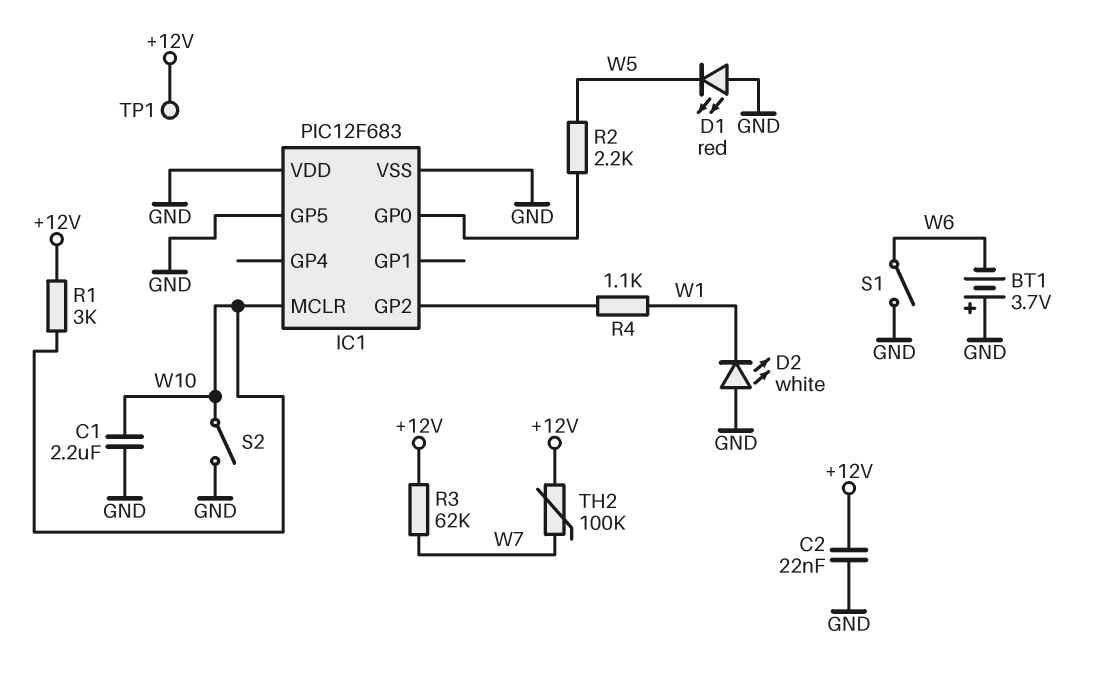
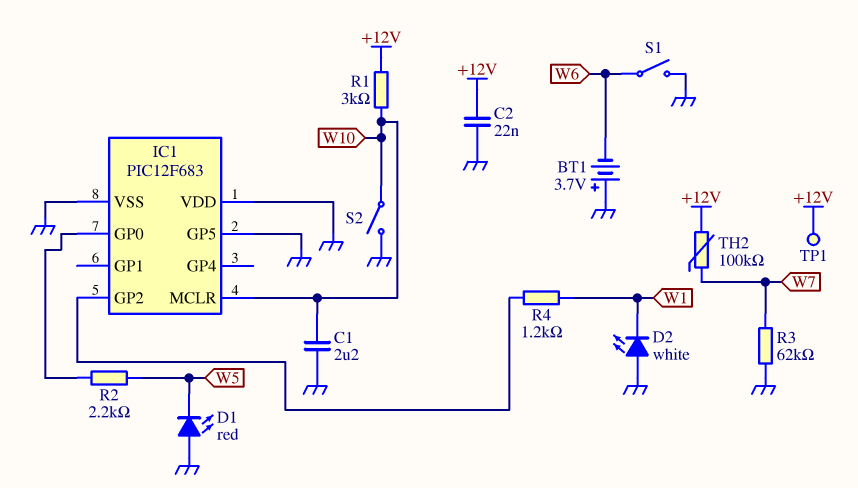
R3: 62k (+12V, W7) -> 62k (GND, W7)
R4: 1.1k (IC1/GP2, W1) -> 1.2k (IC1/GP2, W1)

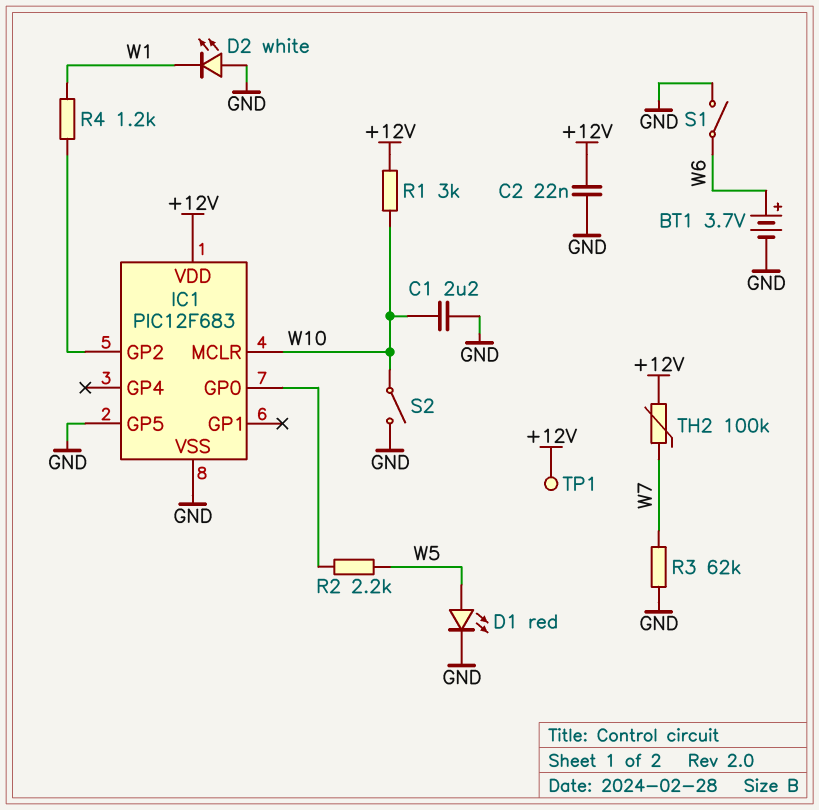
BT1: 3.7V (plus GND, minus W6) -> 3.7V (plus W6, minus GND)
D1: LED red (A GND, K W5) -> LED red (A W5, K GND)
IC1 pin VDD: GND -> +12V

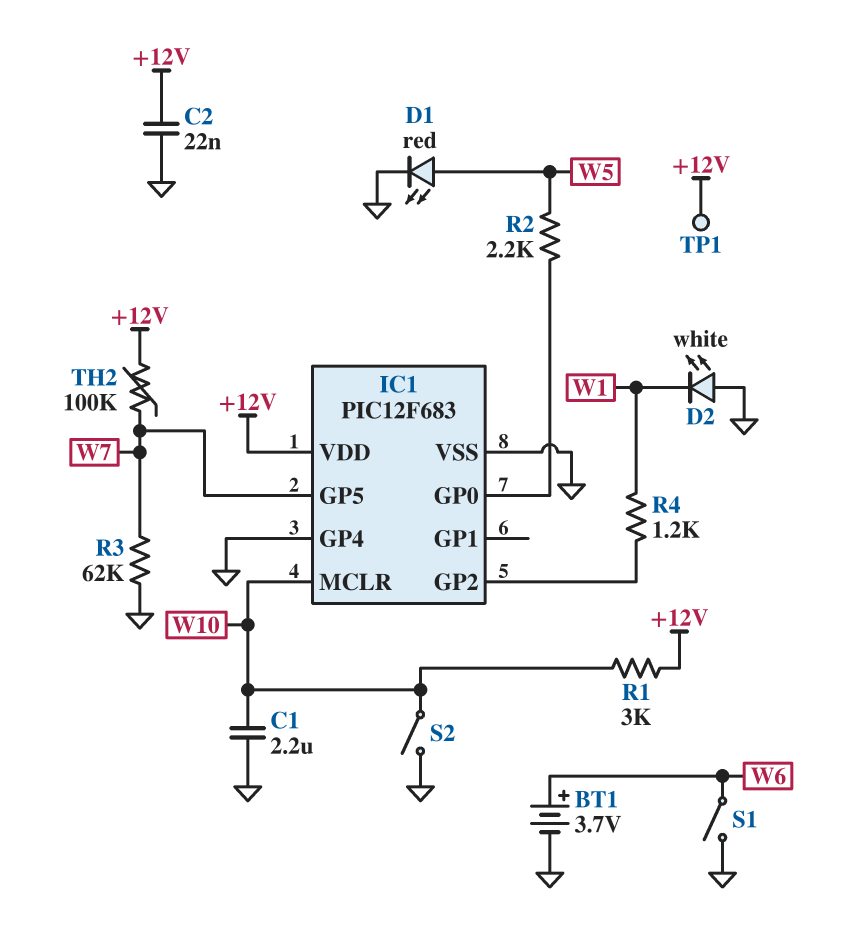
IC1 pin GP4: none -> GND
IC1 pin GP5: GND -> W7

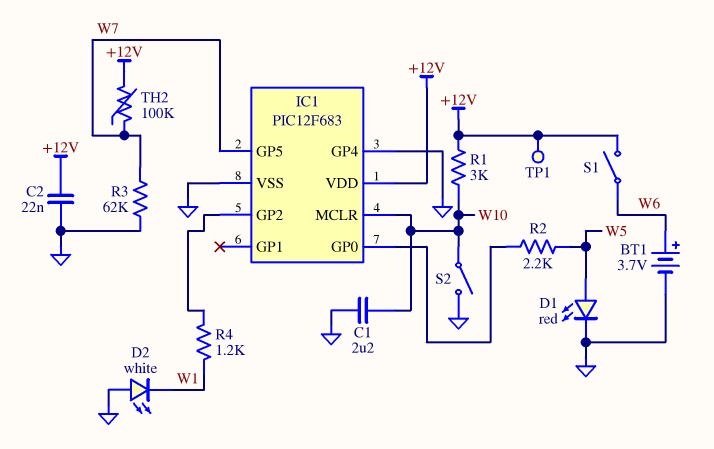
S1: switch (GND, W6) -> switch (+12V, W6)

